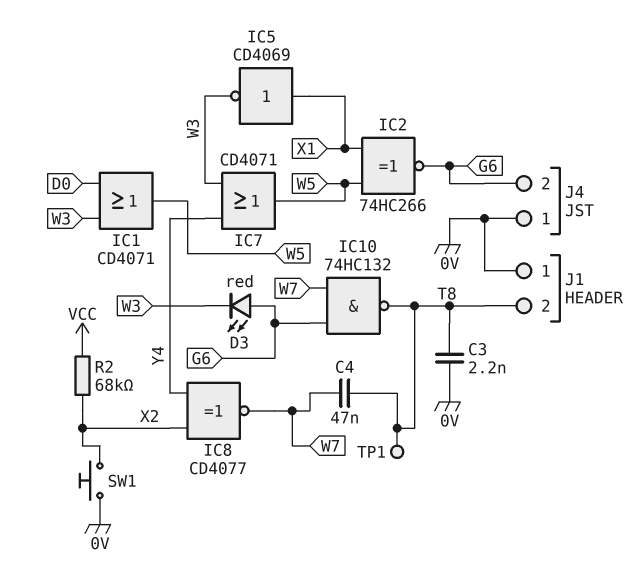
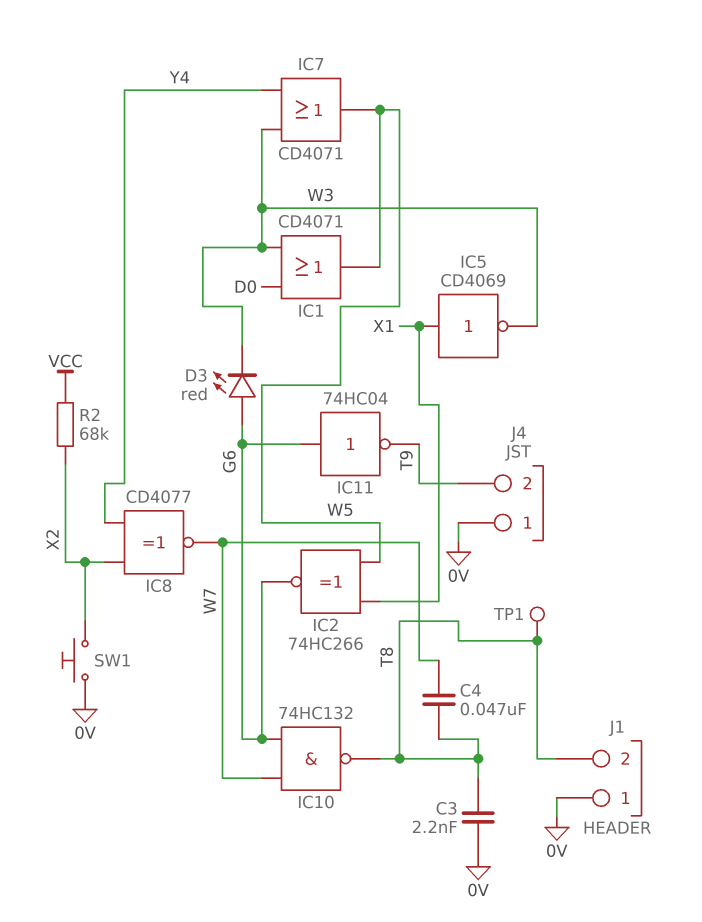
IC11: none -> NOT 74HC04 (in G6, out T9)
J4 pin 2: G6 -> T9

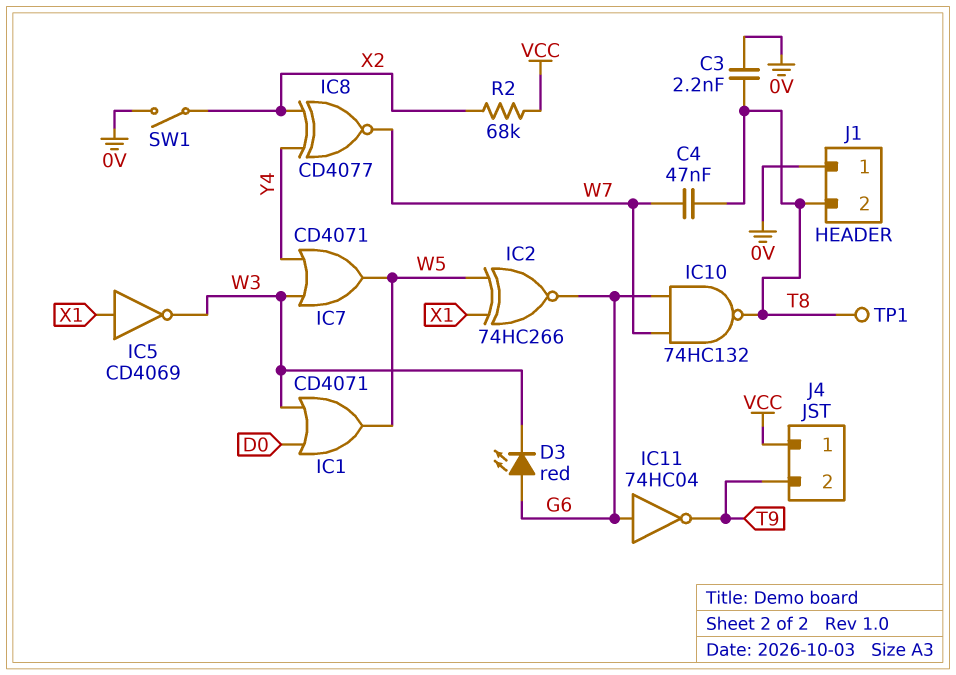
J4 pin 1: 0V -> VCC
SW1: button (0V, X2) -> switch (0V, X2)

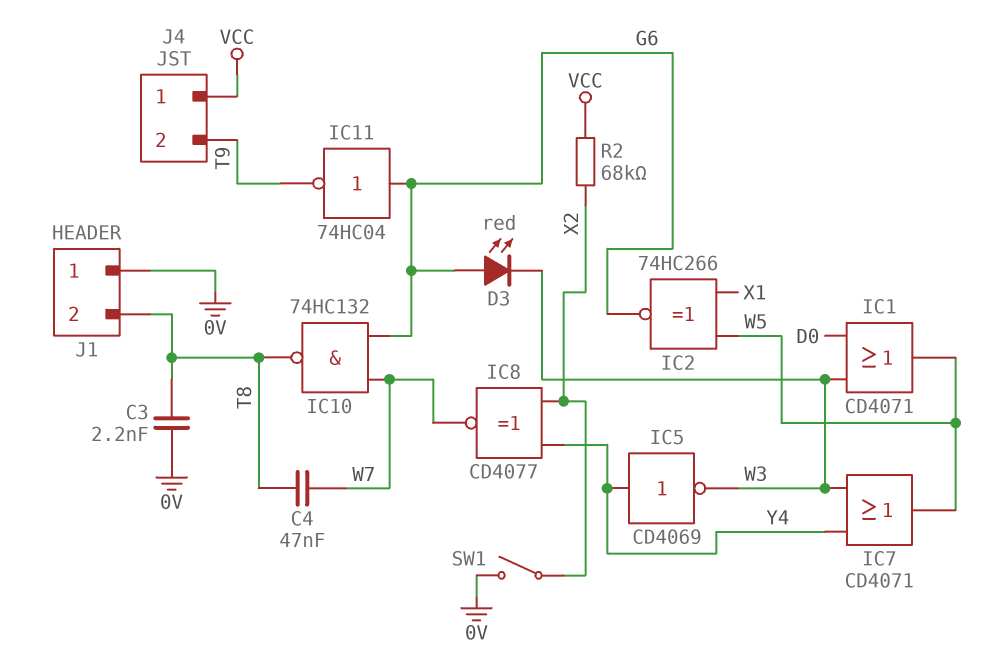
IC5: NOT CD4069 (in X1, out W3) -> NOT CD4069 (in Y4, out W3)
TP1: test point (T8) -> none

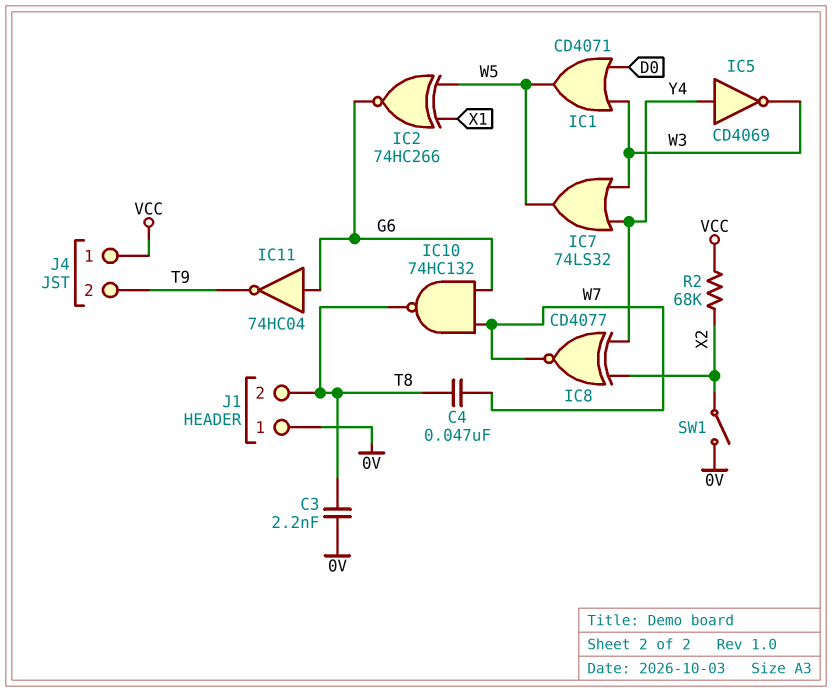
D3: LED red (A G6, K W3) -> none
IC7: OR CD4071 (in W3, in Y4, out W5) -> OR 74LS32 (in W3, in Y4, out W5)

